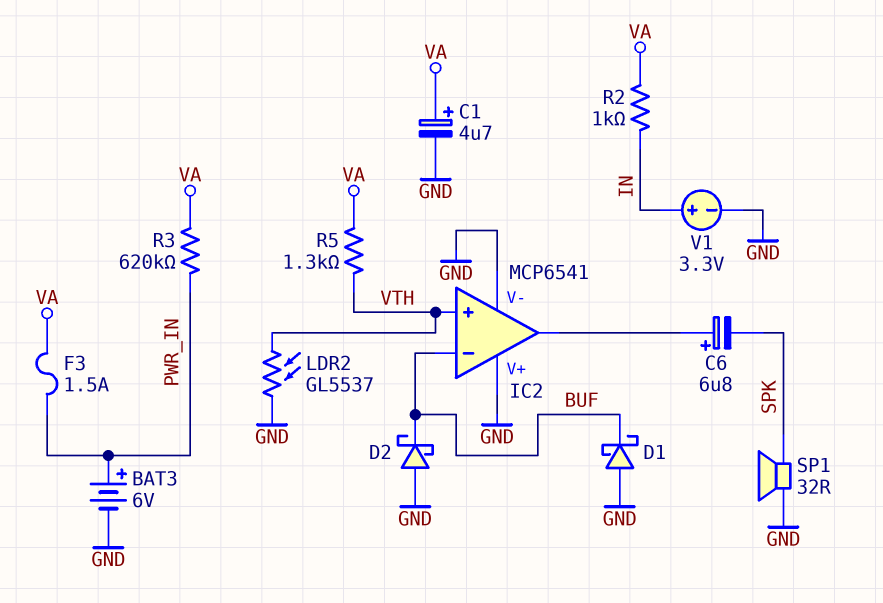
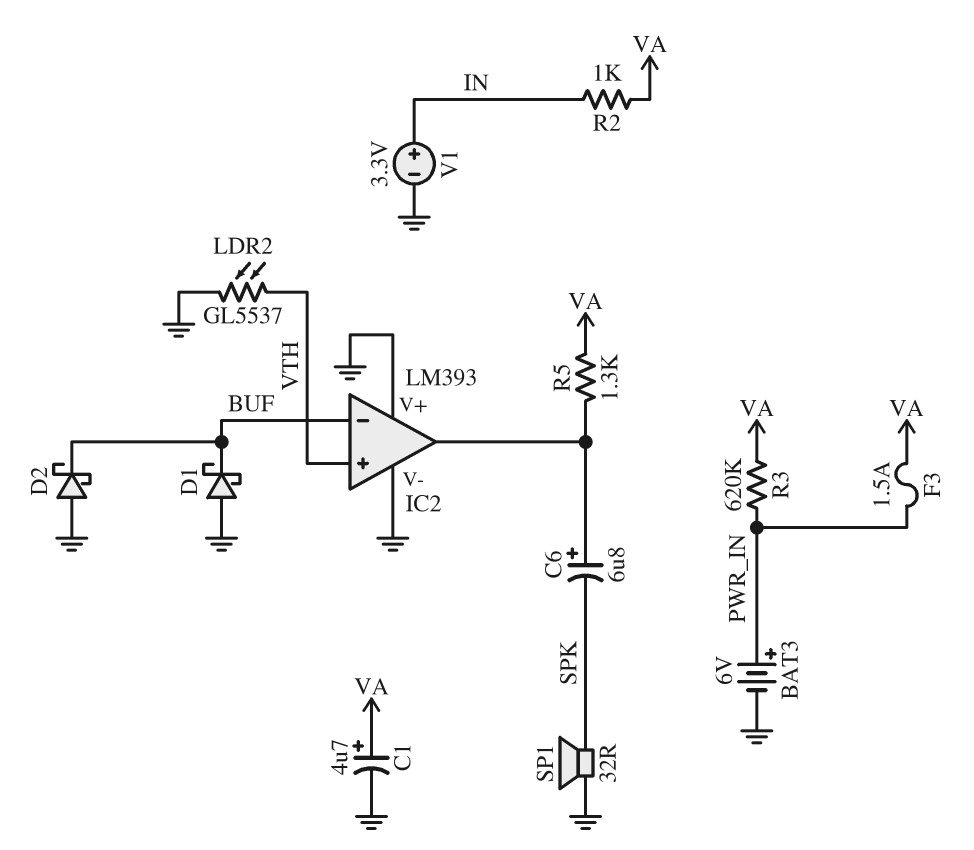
IC2: MCP6541 -> LM393
R5: 1.3k (VA, VTH) -> 1.3k (IC2/out, VA)

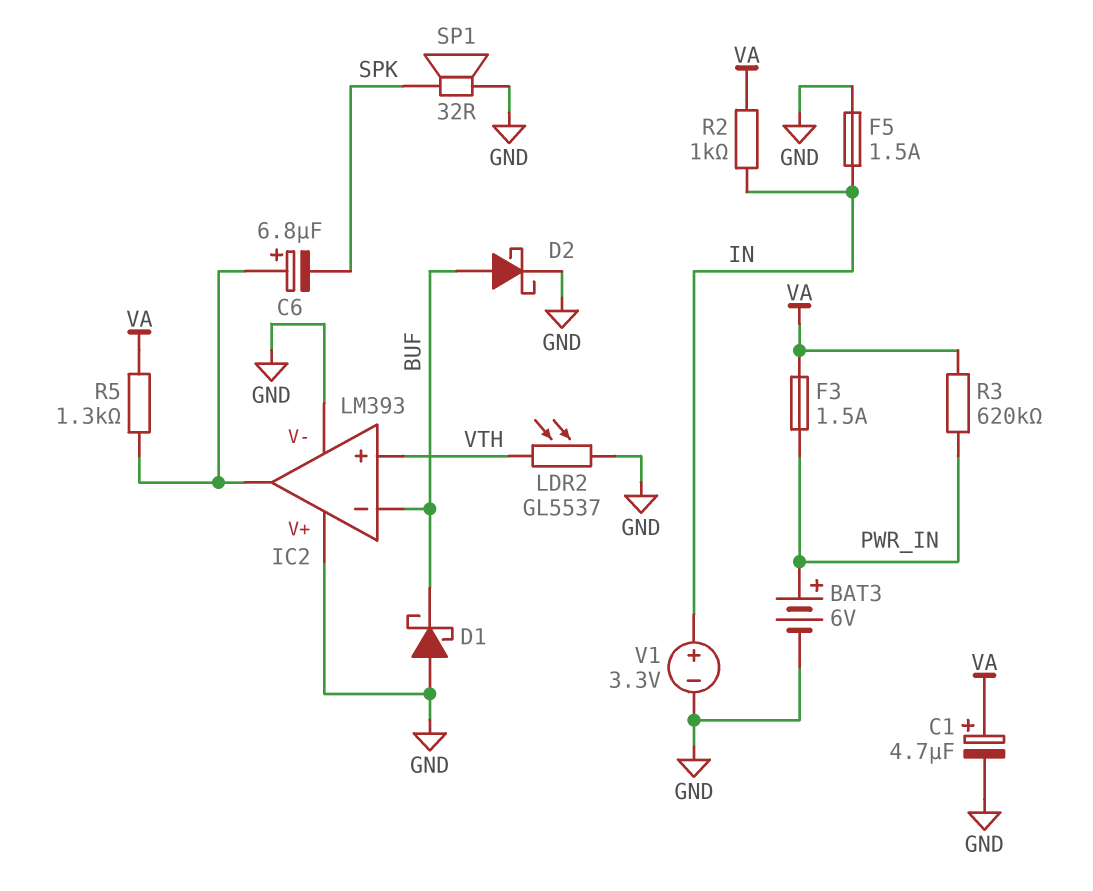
D2: schottky (A GND, K BUF) -> schottky (A BUF, K GND)
F5: none -> 1.5A (GND, IN)

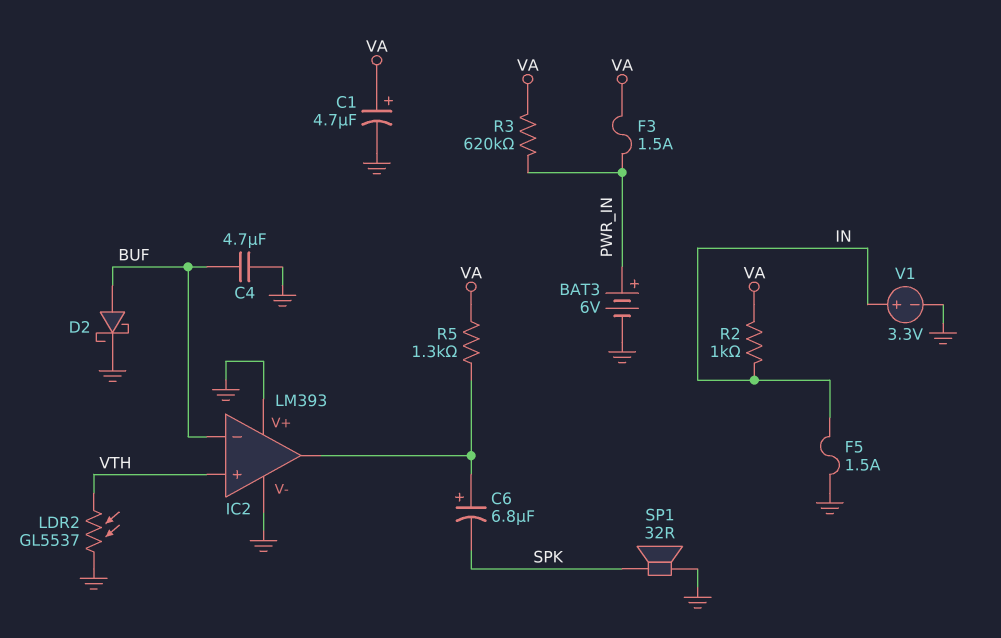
C4: none -> 4.7uF (BUF, GND)
D1: schottky (A GND, K BUF) -> none

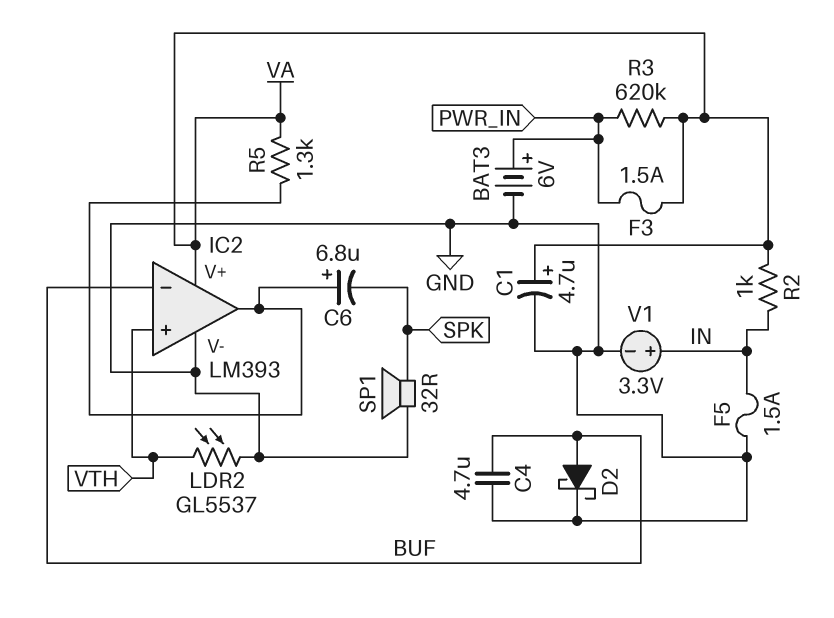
IC2 pin V+: GND -> VA

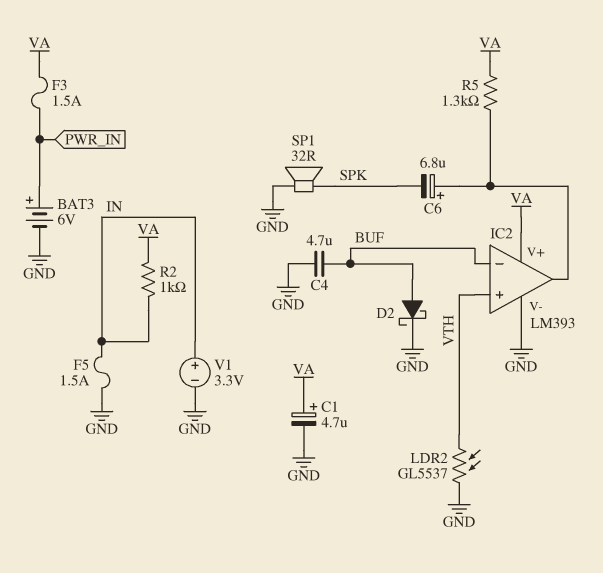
R3: 620k (PWR_IN, VA) -> none

